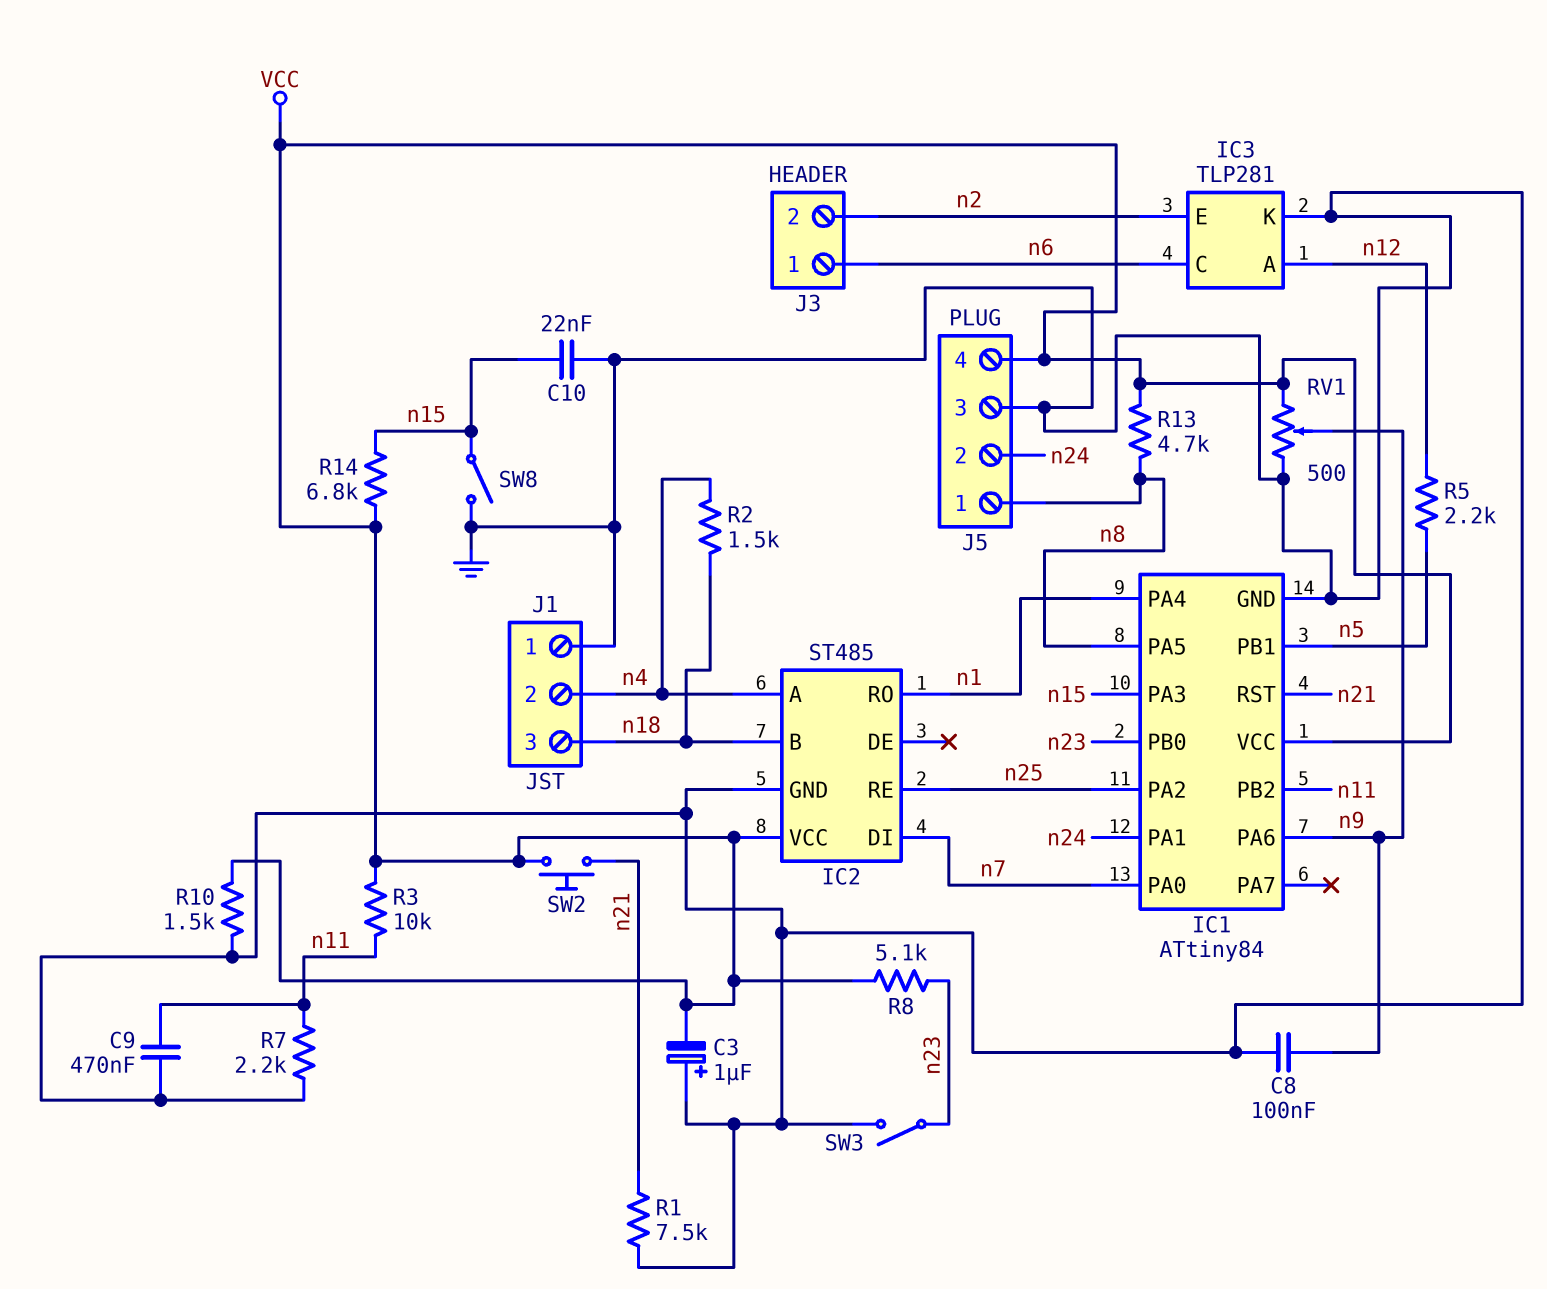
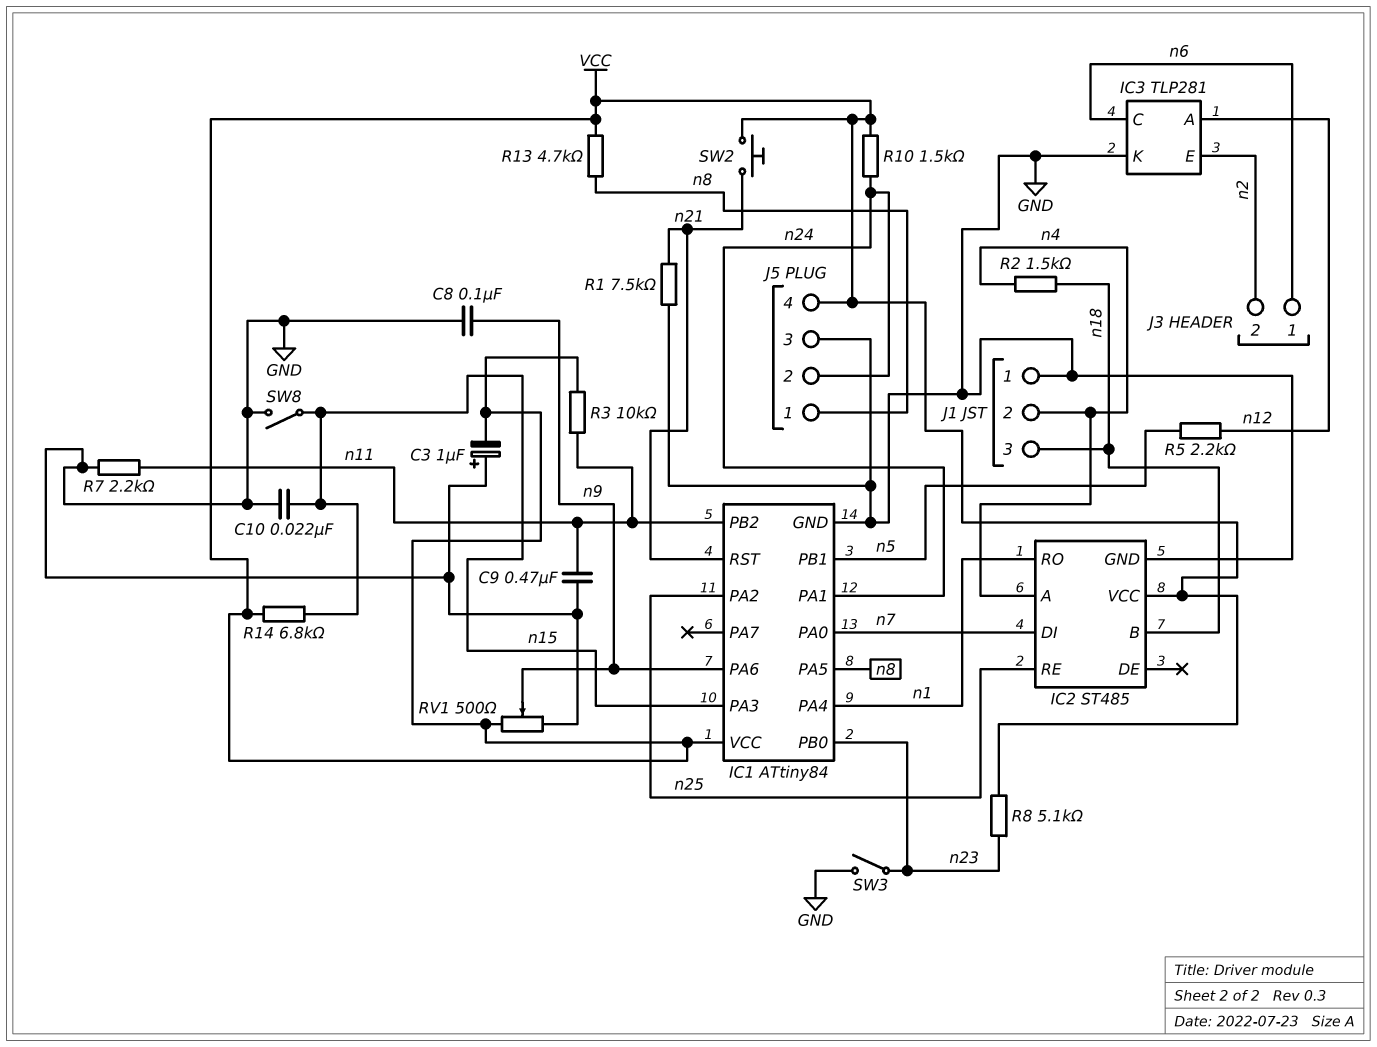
R10: 1.5k (GND, VCC) -> 1.5k (VCC, n24)

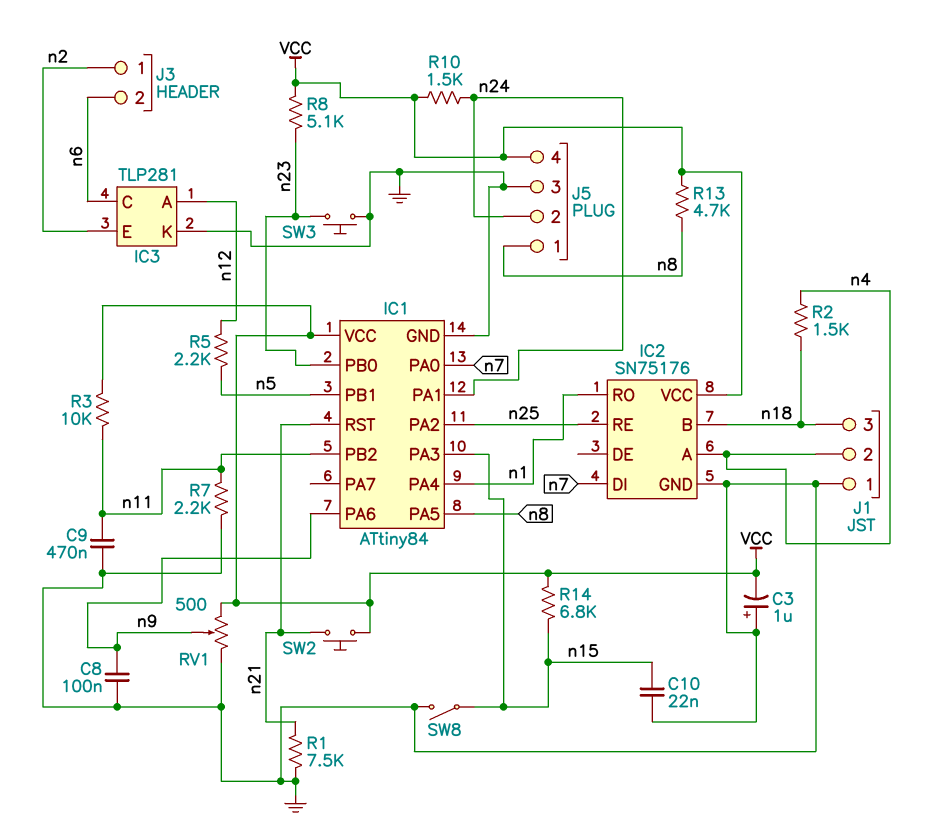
IC2: ST485 -> SN75176
J3 pin 1: n6 -> n2
J3 pin 2: n2 -> n6
SW3: switch (GND, n23) -> button (GND, n23)

